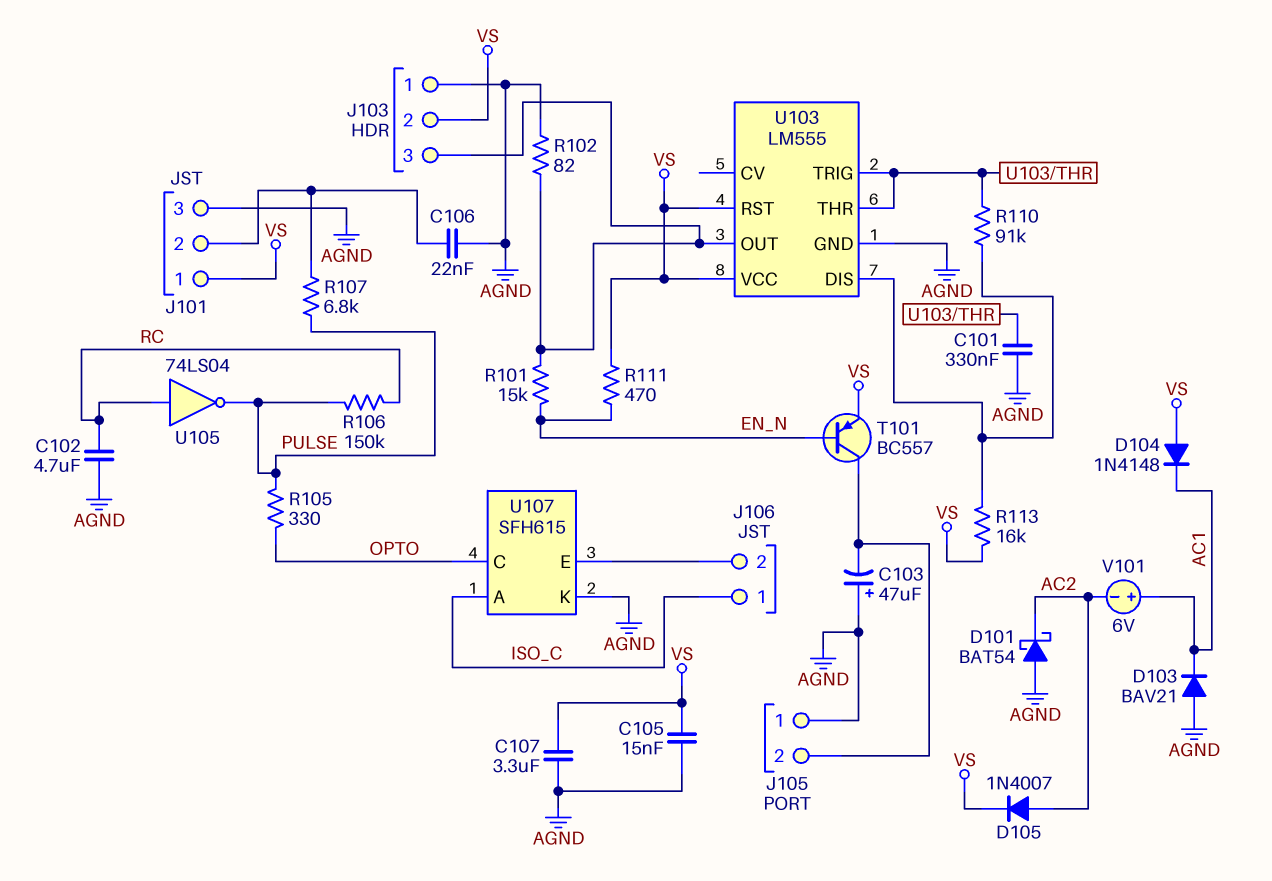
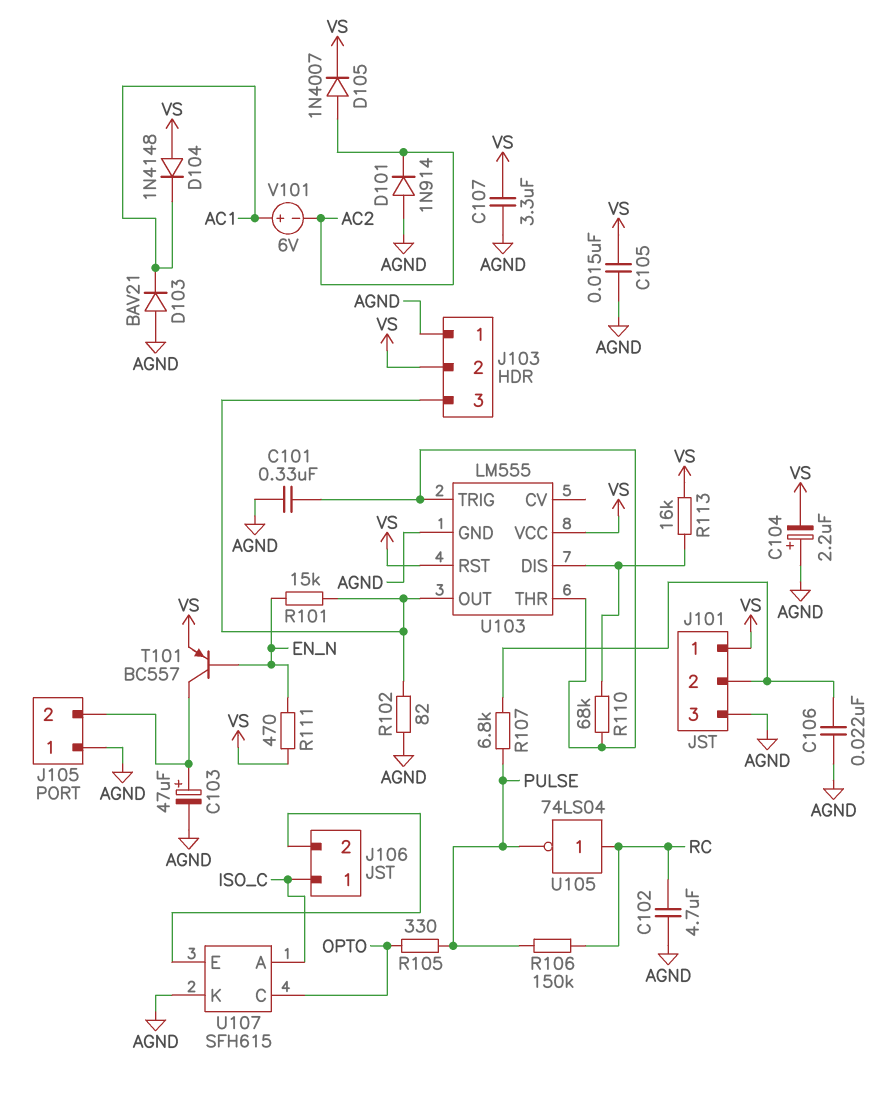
C103: 47uF (plus AGND, minus J105/2) -> 47uF (plus J105/2, minus AGND)
C104: none -> 2.2uF (plus AGND, minus VS)
D101: schottky BAT54 (A AGND, K AC2) -> diode 1N914 (A AGND, K AC2)
R110: 91k (U103/DIS, U103/THR) -> 68k (U103/DIS, U103/THR)

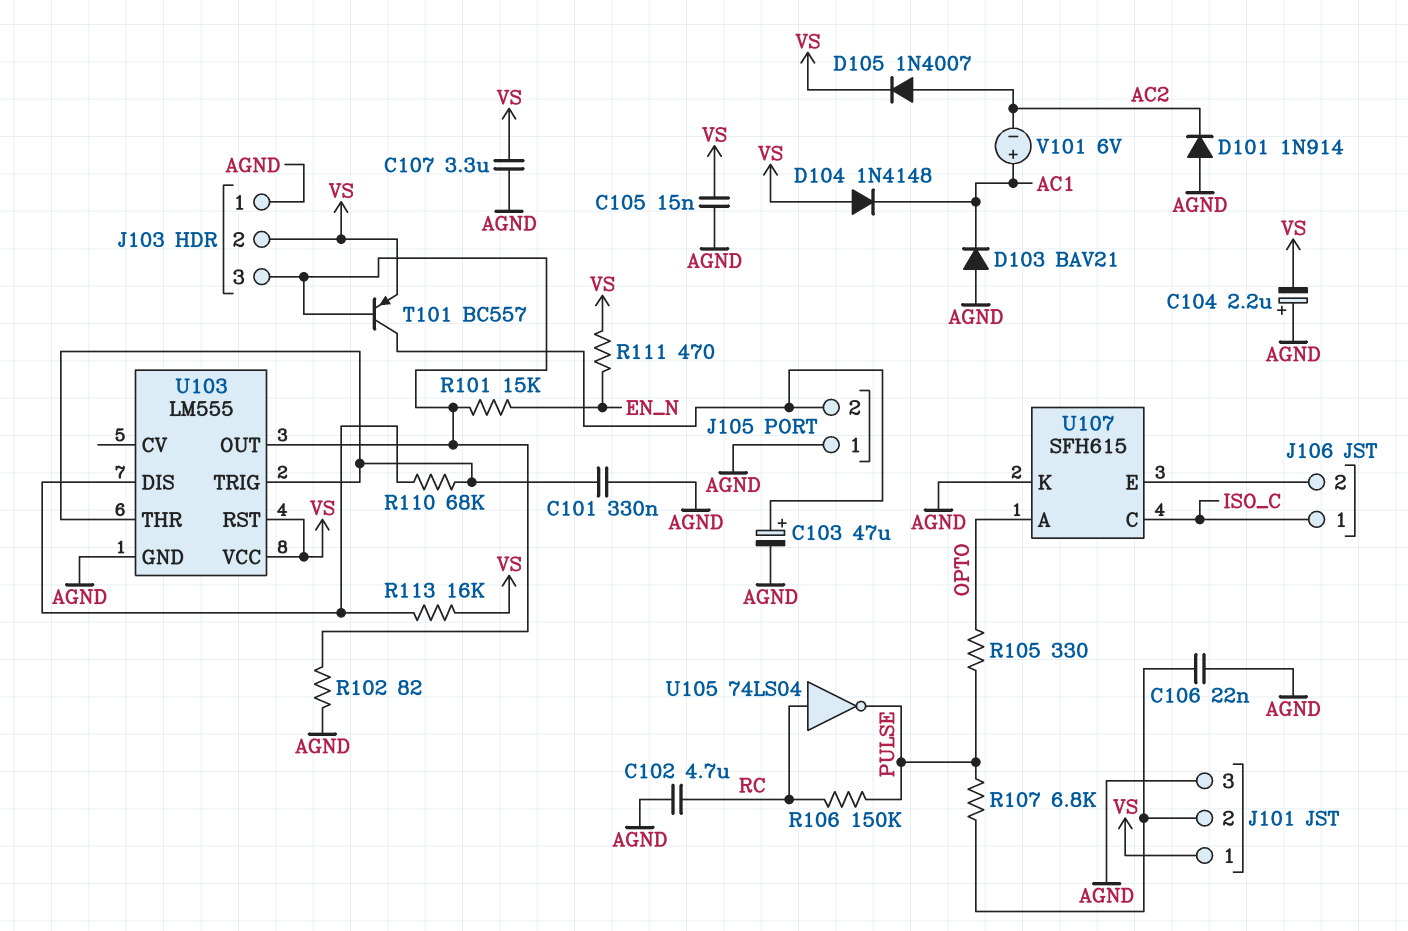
T101: PNP BC557 (B EN_N, C J105/2, E VS) -> PNP BC557 (B J103/3, C J105/2, E VS)
U107 pin A: ISO_C -> OPTO
U107 pin C: OPTO -> ISO_C

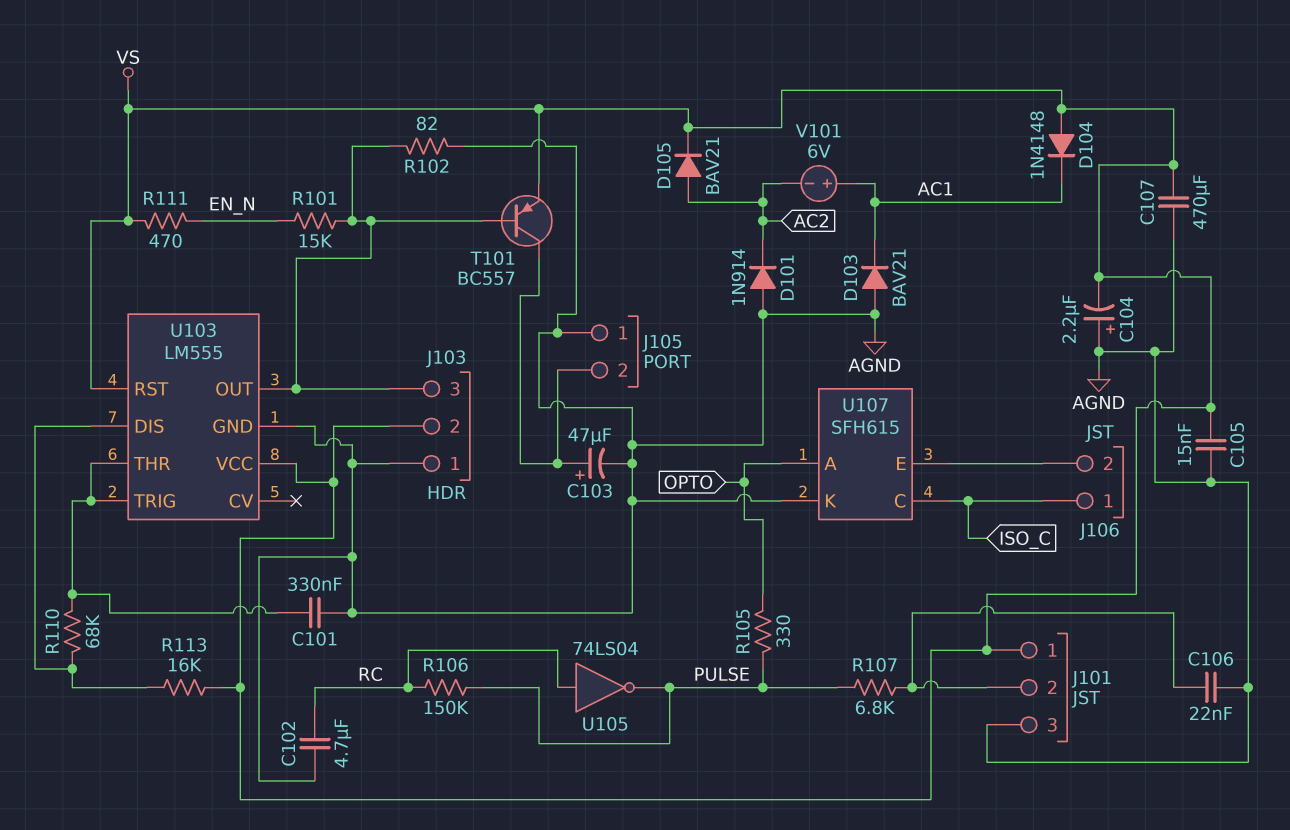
C107: 3.3uF (AGND, VS) -> 470uF (AGND, VS)
D105: diode 1N4007 (A AC2, K VS) -> diode BAV21 (A AC2, K VS)

